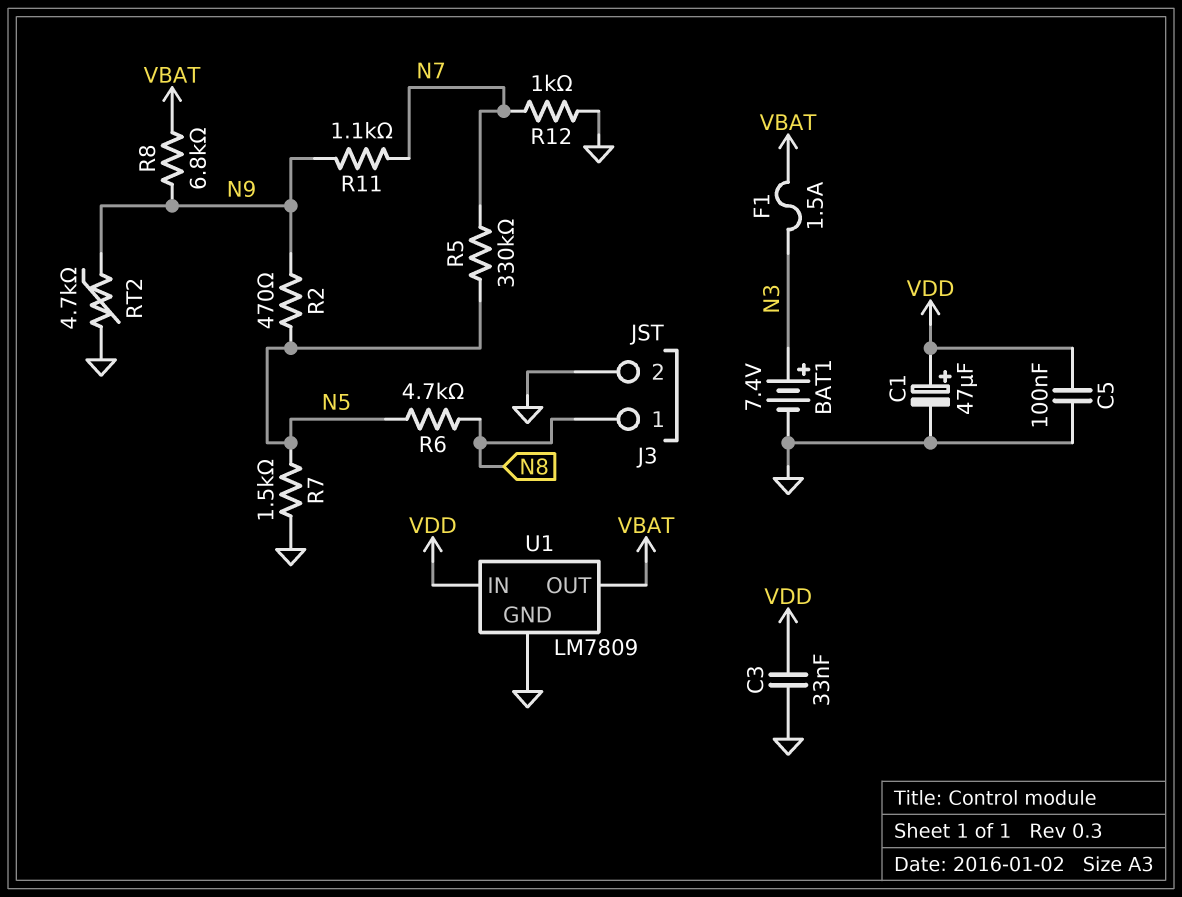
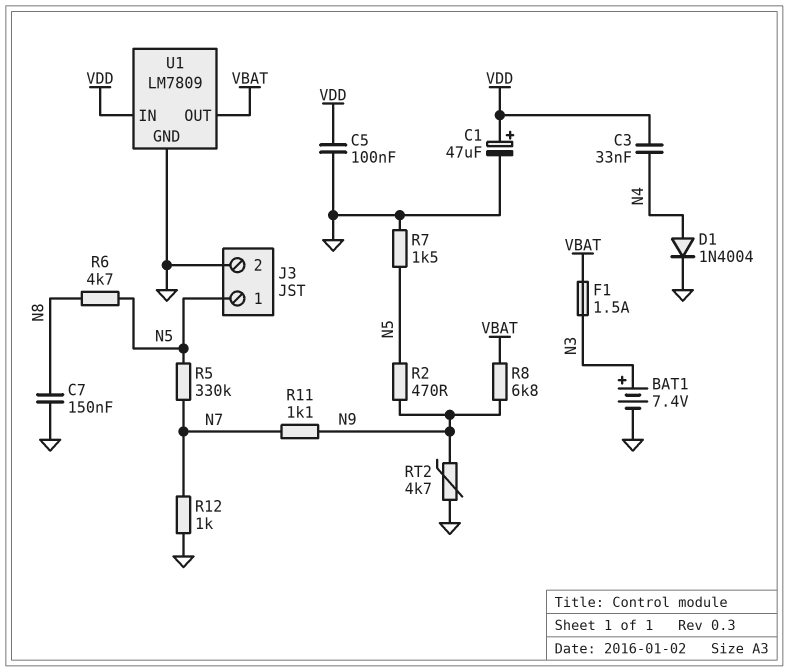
C3: 33nF (GND, VDD) -> 33nF (N4, VDD)
C7: none -> 150nF (GND, N8)
D1: none -> diode 1N4004 (A N4, K GND)
J3 pin 1: N8 -> N5

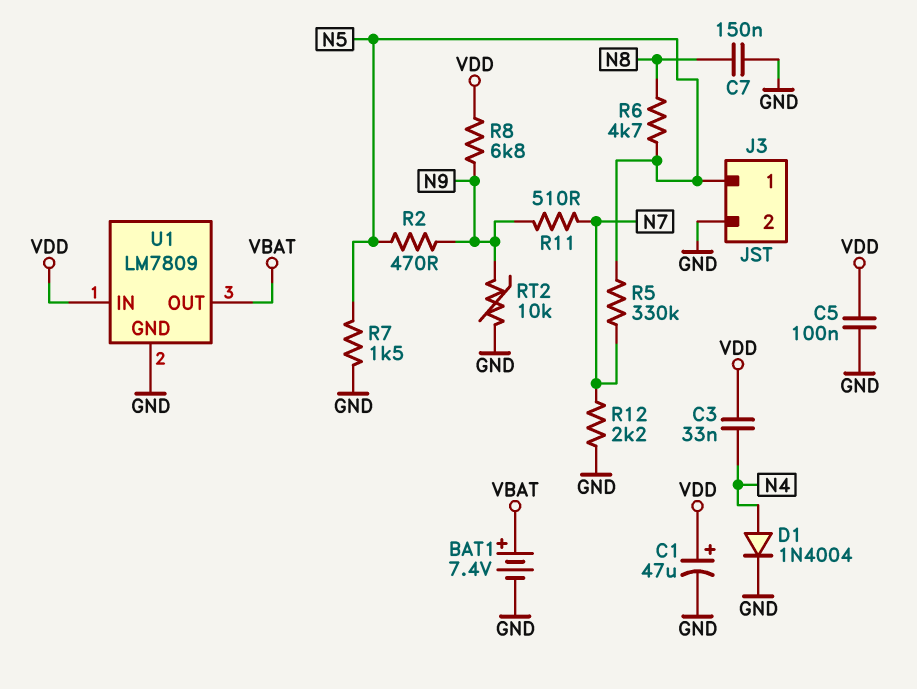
BAT1: 7.4V (plus N3, minus GND) -> 7.4V (plus VBAT, minus GND)
F1: 1.5A (N3, VBAT) -> none
R8: 6.8k (N9, VBAT) -> 6.8k (N9, VDD)
R11: 1.1k (N7, N9) -> 510 (N7, N9)
R12: 1k (GND, N7) -> 2.2k (GND, N7)
RT2: 4.7k (GND, N9) -> 10k (GND, N9)

